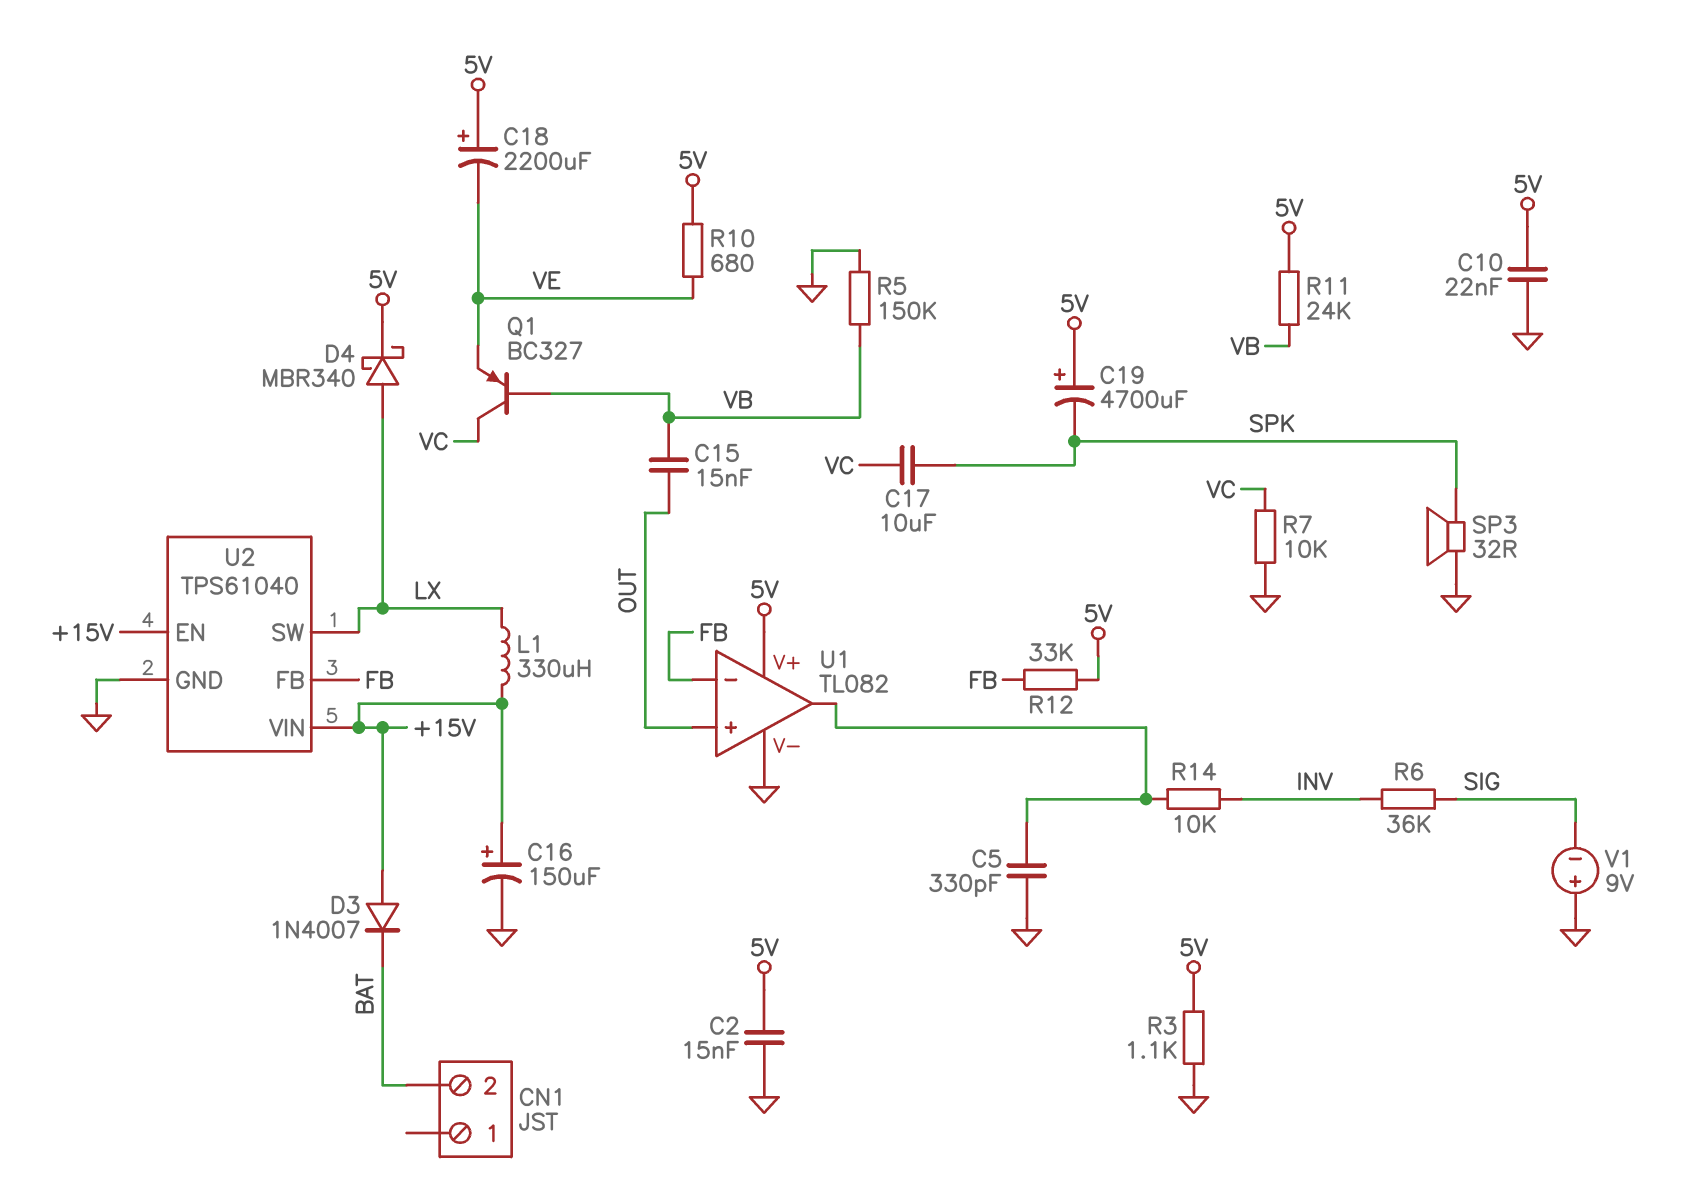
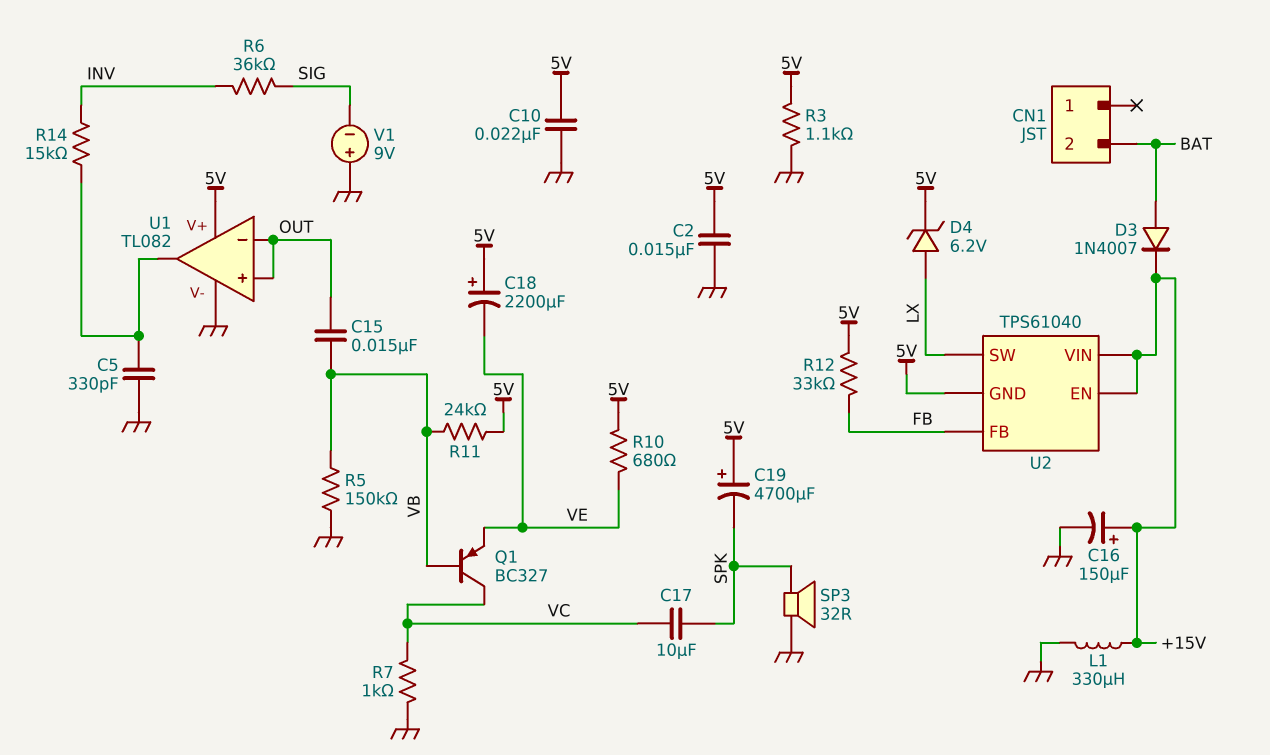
D3: diode 1N4007 (A +15V, K BAT) -> diode 1N4007 (A BAT, K +15V)
D4: schottky MBR340 (A LX, K 5V) -> zener 6.2V (A LX, K 5V)
L1: 330uH (+15V, LX) -> 330uH (+15V, GND)
R7: 10k (GND, VC) -> 1k (GND, VC)
R14: 10k (INV, U1/out) -> 15k (INV, U1/out)
U1 pin in-: FB -> OUT
U2 pin GND: GND -> 5V

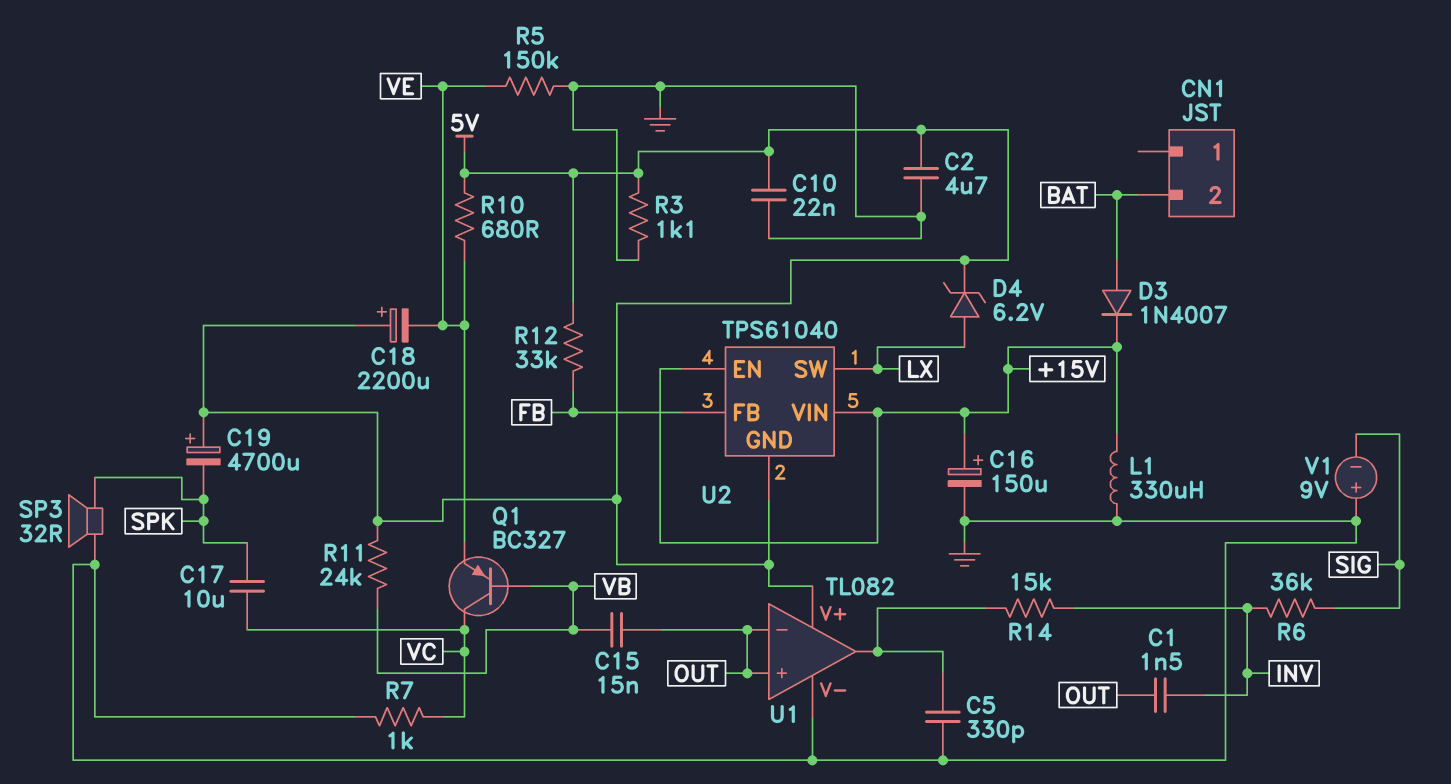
C1: none -> 1.5nF (INV, OUT)
C2: 15nF (5V, GND) -> 4.7uF (5V, GND)
R5: 150k (GND, VB) -> 150k (GND, VE)

